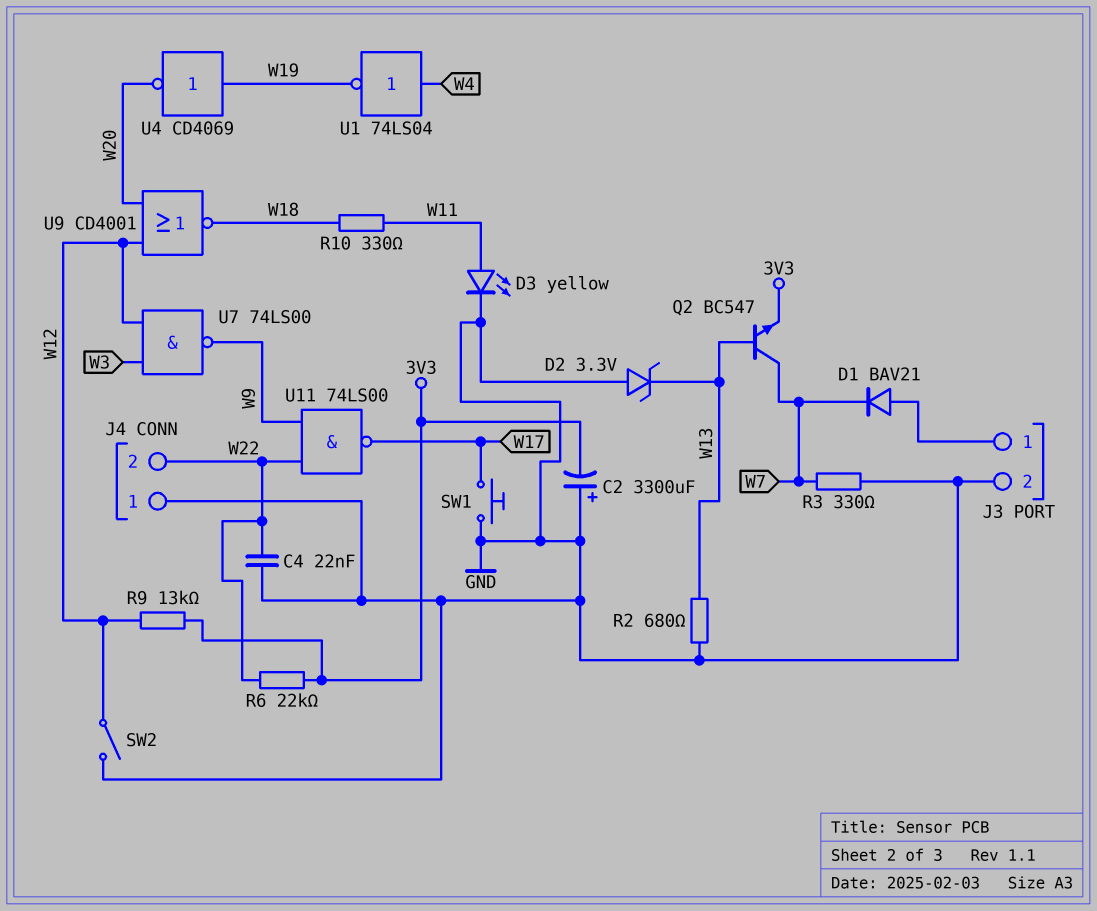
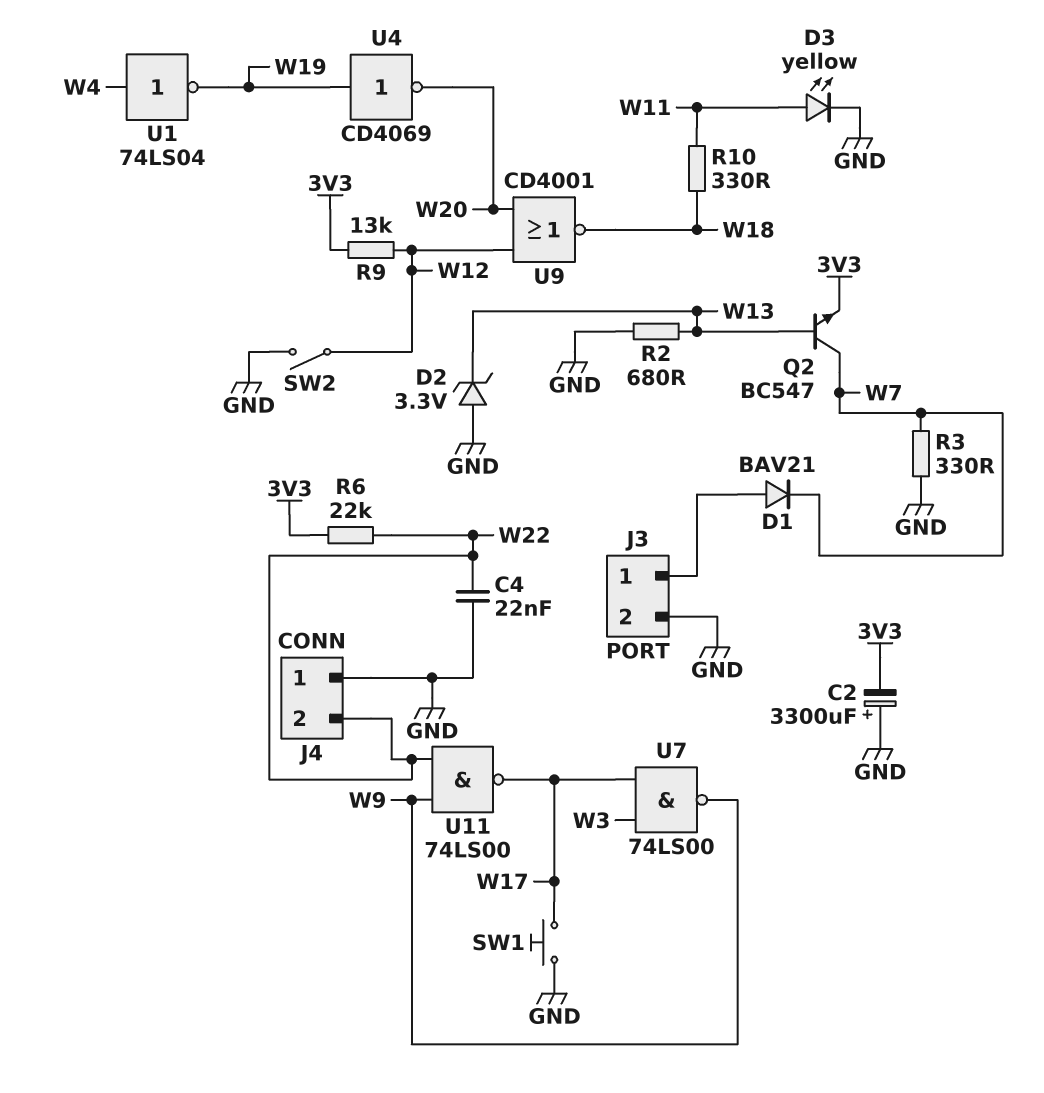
U7: NAND 74LS00 (in W3, in W12, out W9) -> NAND 74LS00 (in W3, in W17, out W9)

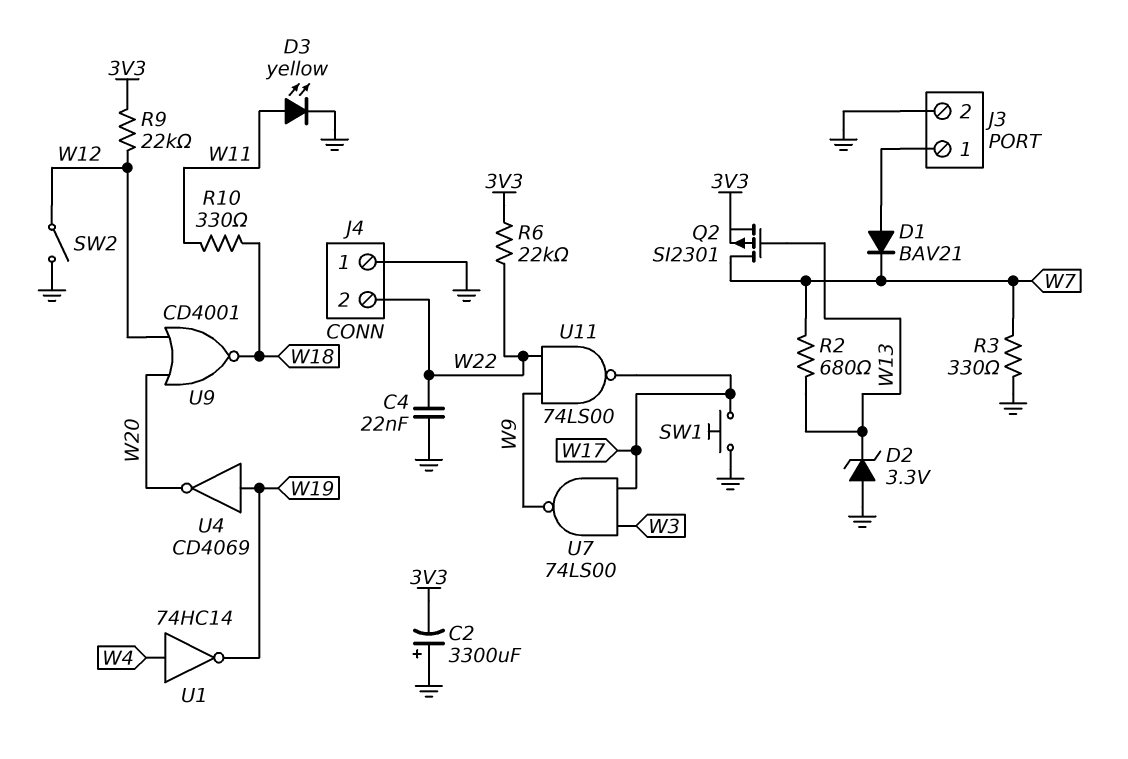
Q2: NPN BC547 (B W13, C W7, E 3V3) -> PMOS SI2301 (G W13, D W7, S 3V3)
R2: 680 (GND, W13) -> 680 (W7, W13)
R9: 13k (3V3, W12) -> 22k (3V3, W12)
U1: NOT 74LS04 (in W4, out W19) -> NOT 74HC14 (in W4, out W19)

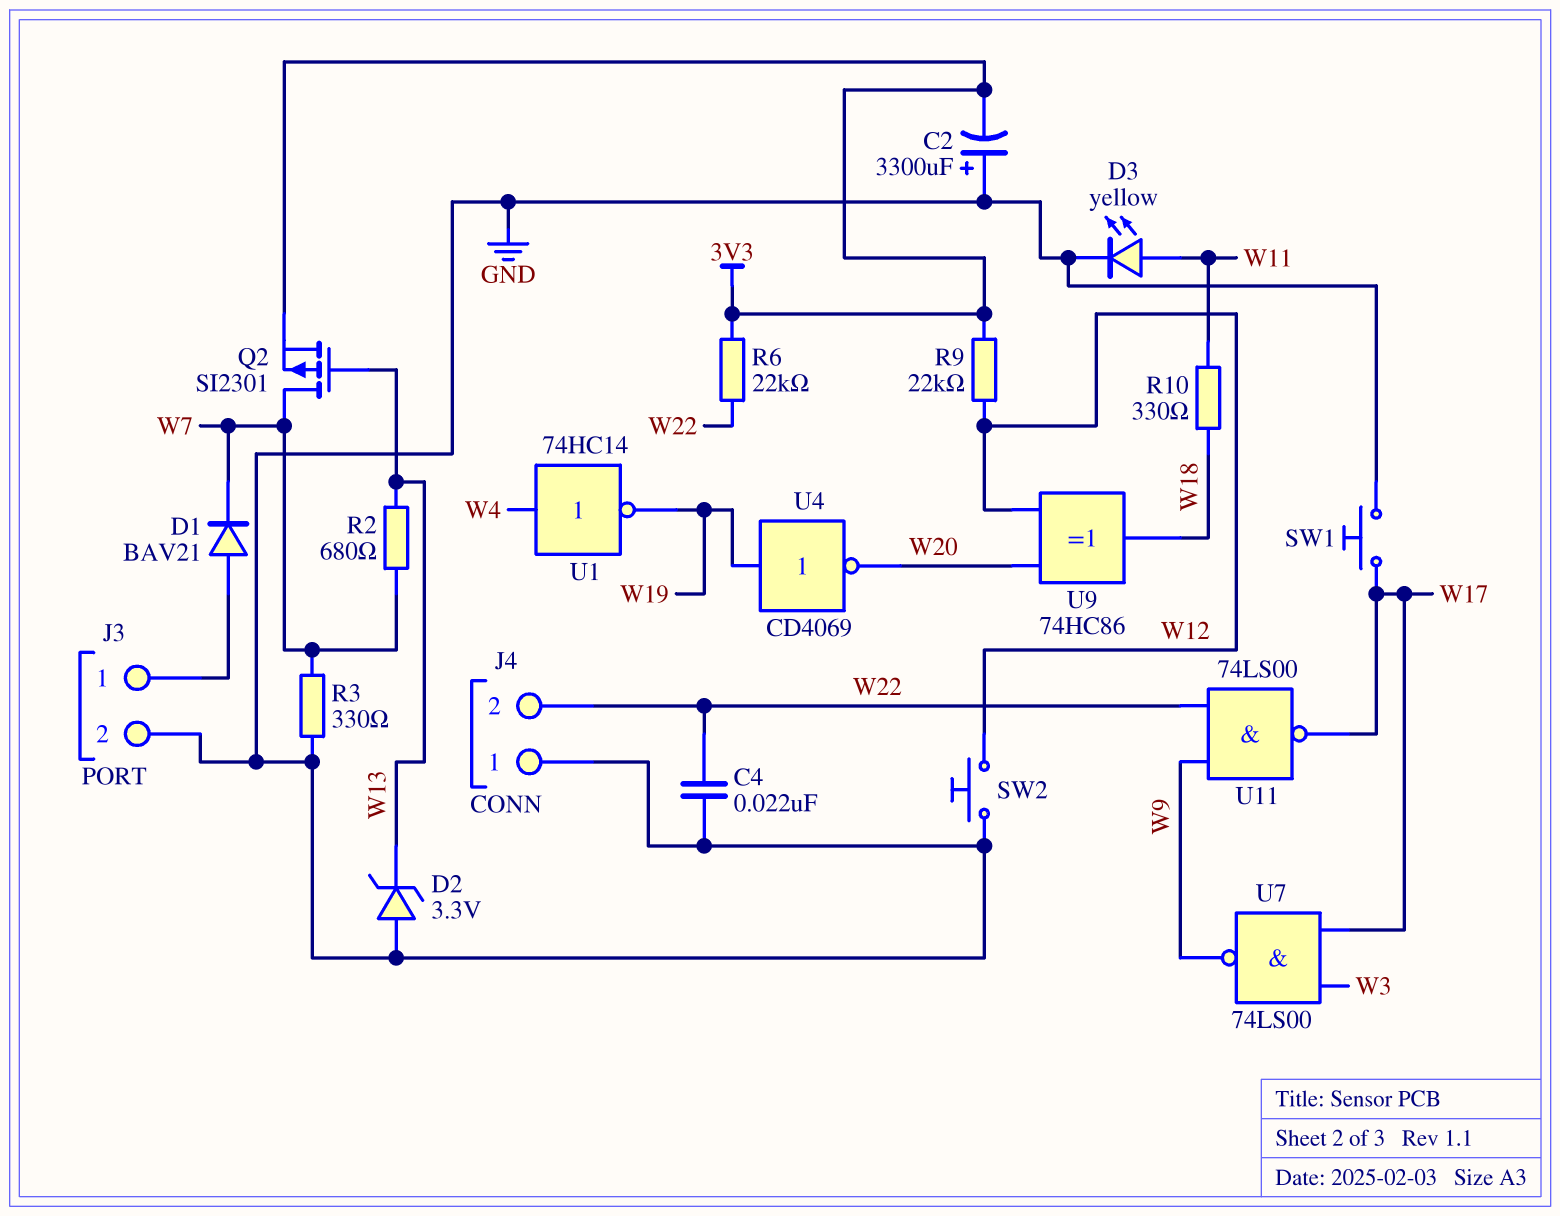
SW2: switch (GND, W12) -> button (GND, W12)
U9: NOR CD4001 (in W12, in W20, out W18) -> XOR 74HC86 (in W12, in W20, out W18)

